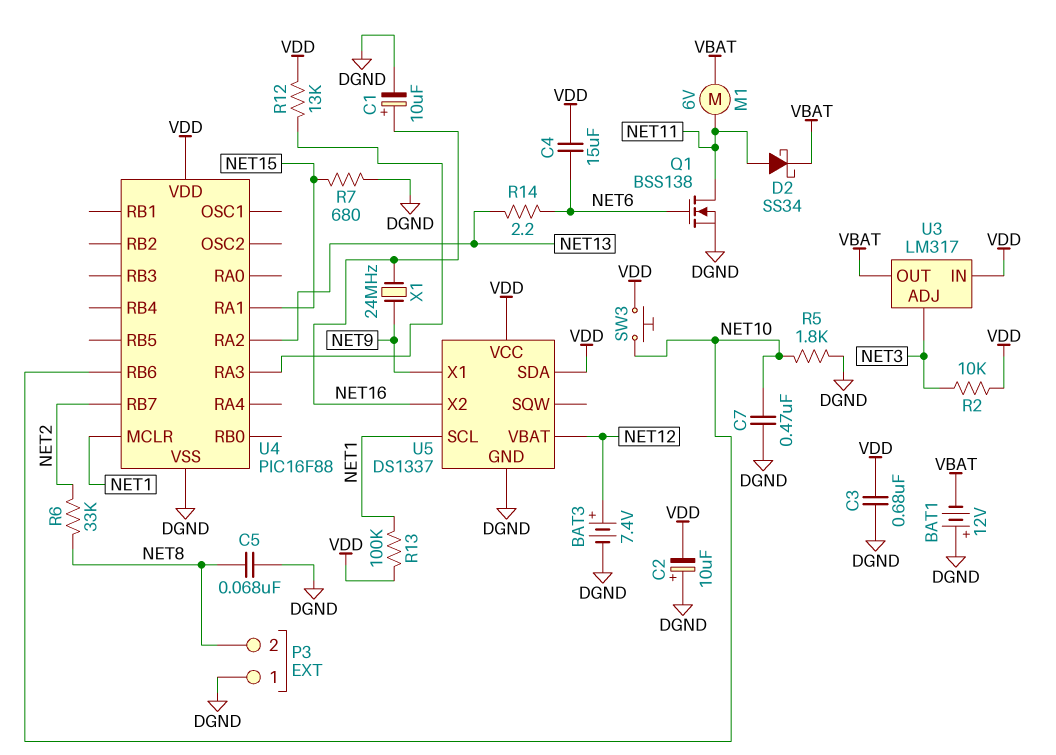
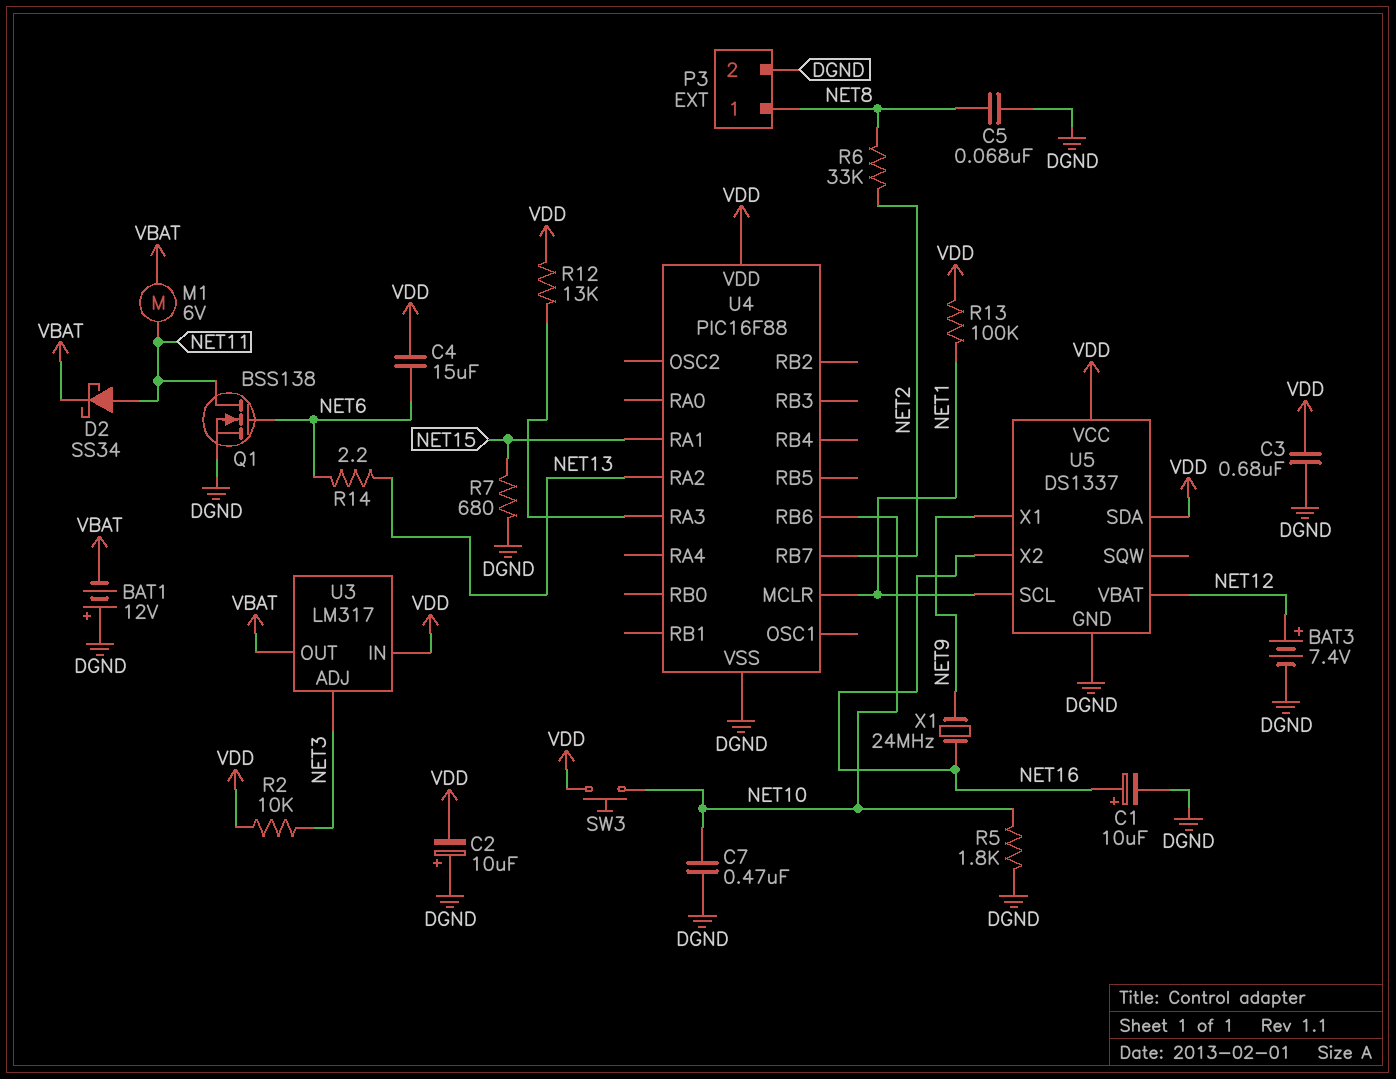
P3 pin 1: DGND -> NET8
P3 pin 2: NET8 -> DGND

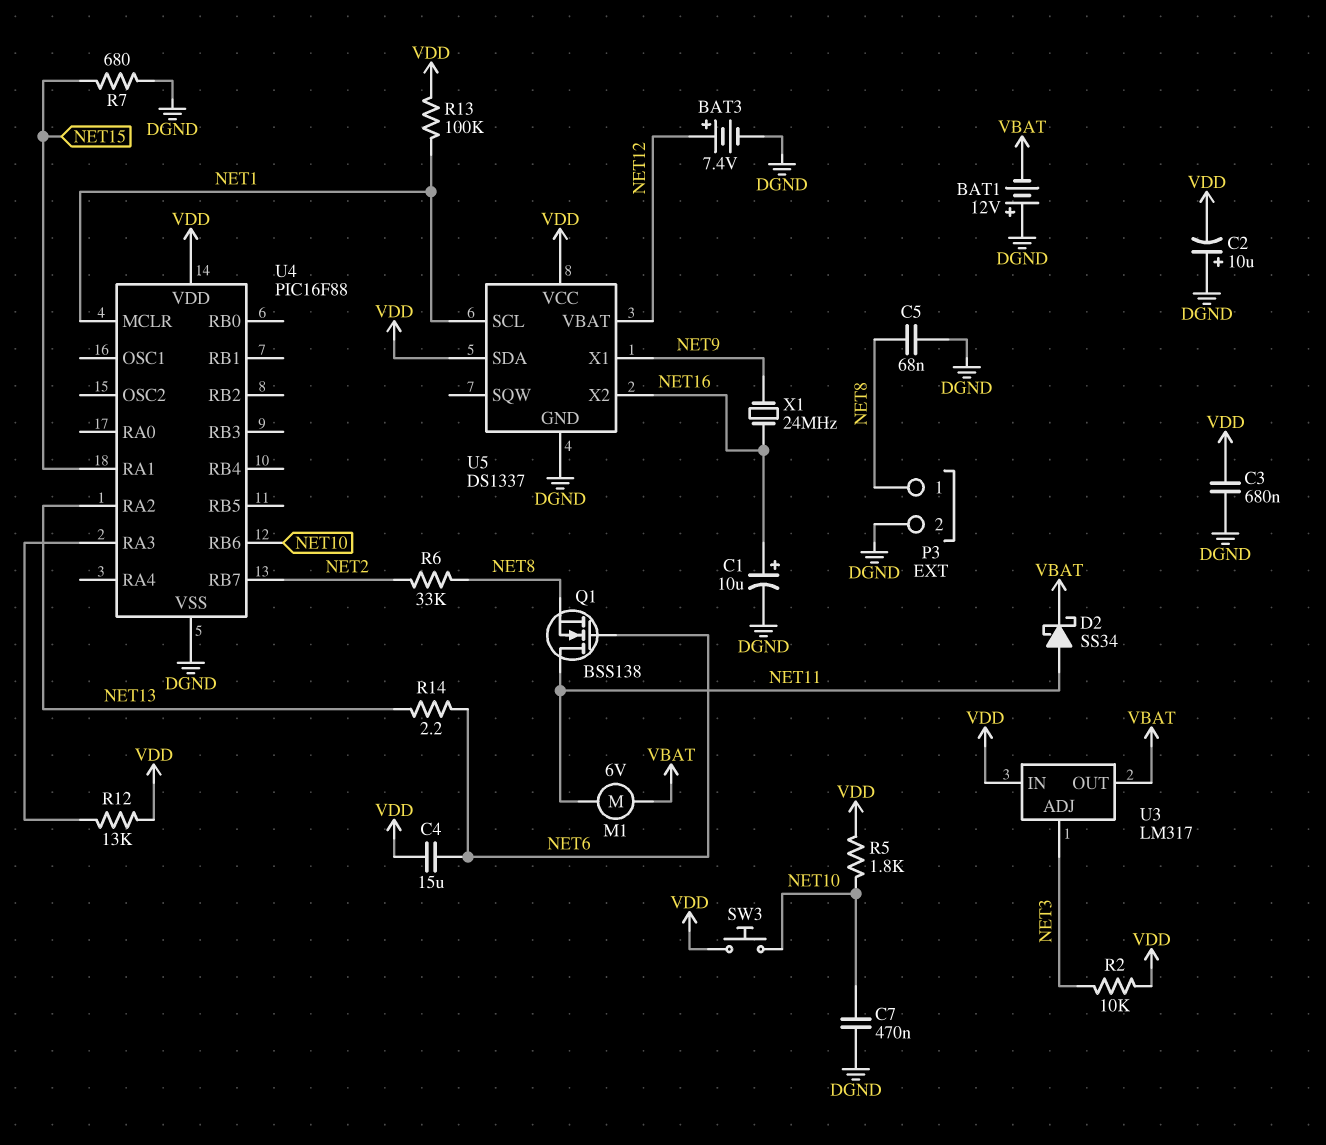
Q1: NMOS BSS138 (G NET6, D NET11, S DGND) -> NMOS BSS138 (G NET6, D NET11, S NET8)
R5: 1.8k (DGND, NET10) -> 1.8k (NET10, VDD)

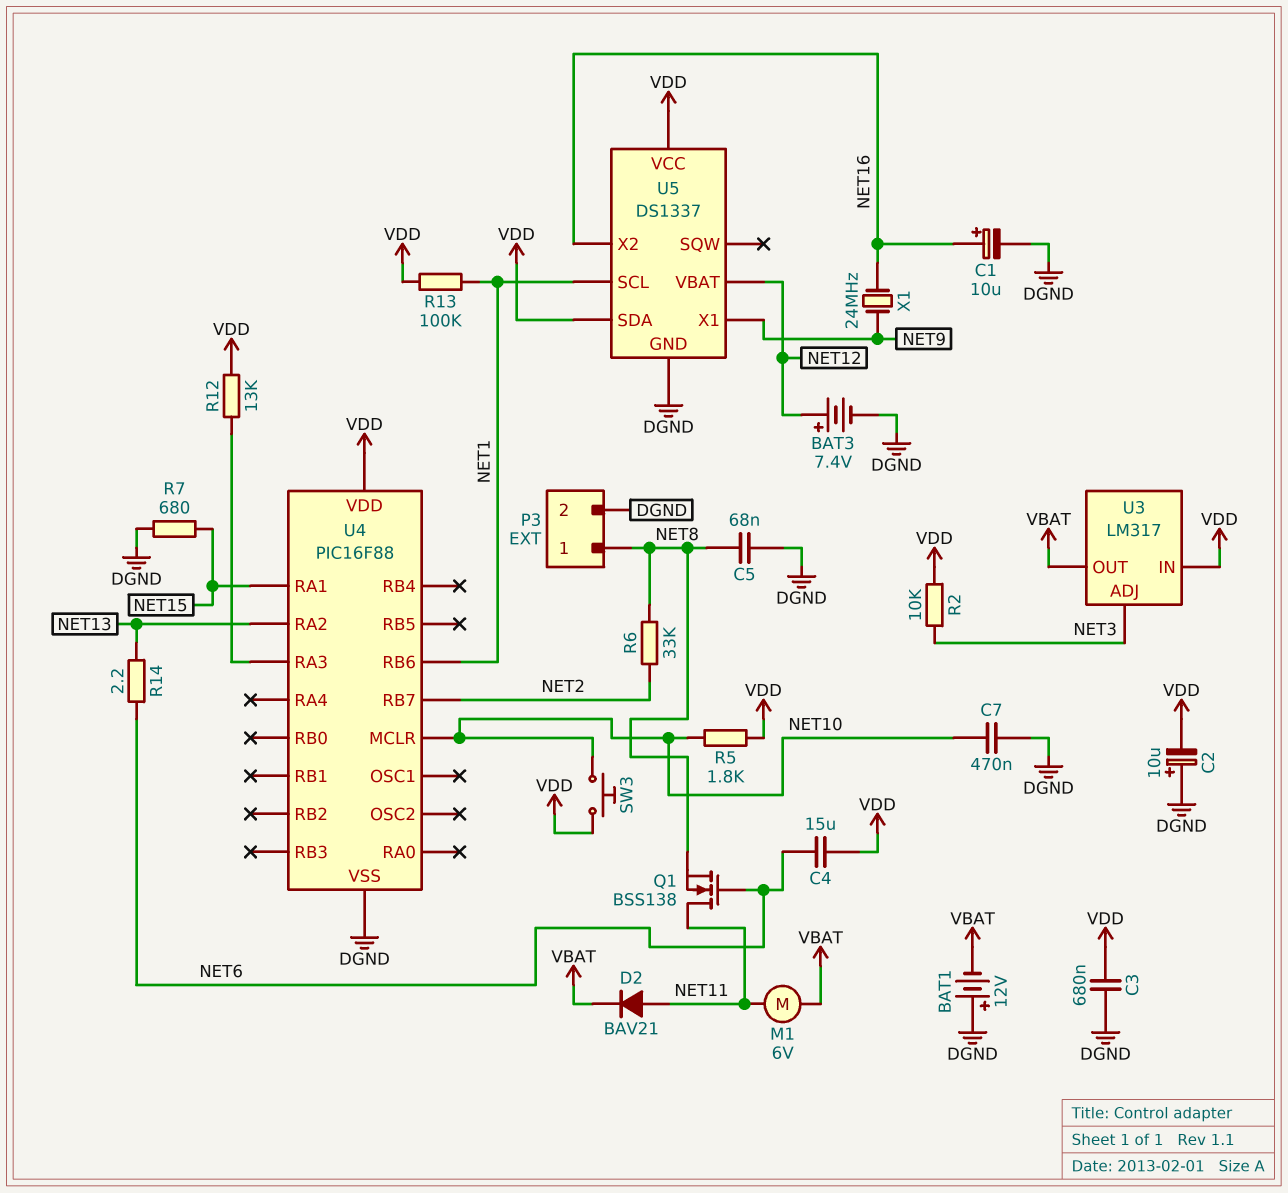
D2: schottky SS34 (A NET11, K VBAT) -> diode BAV21 (A NET11, K VBAT)
U4 pin MCLR: NET1 -> NET10
U4 pin RB6: NET10 -> NET1

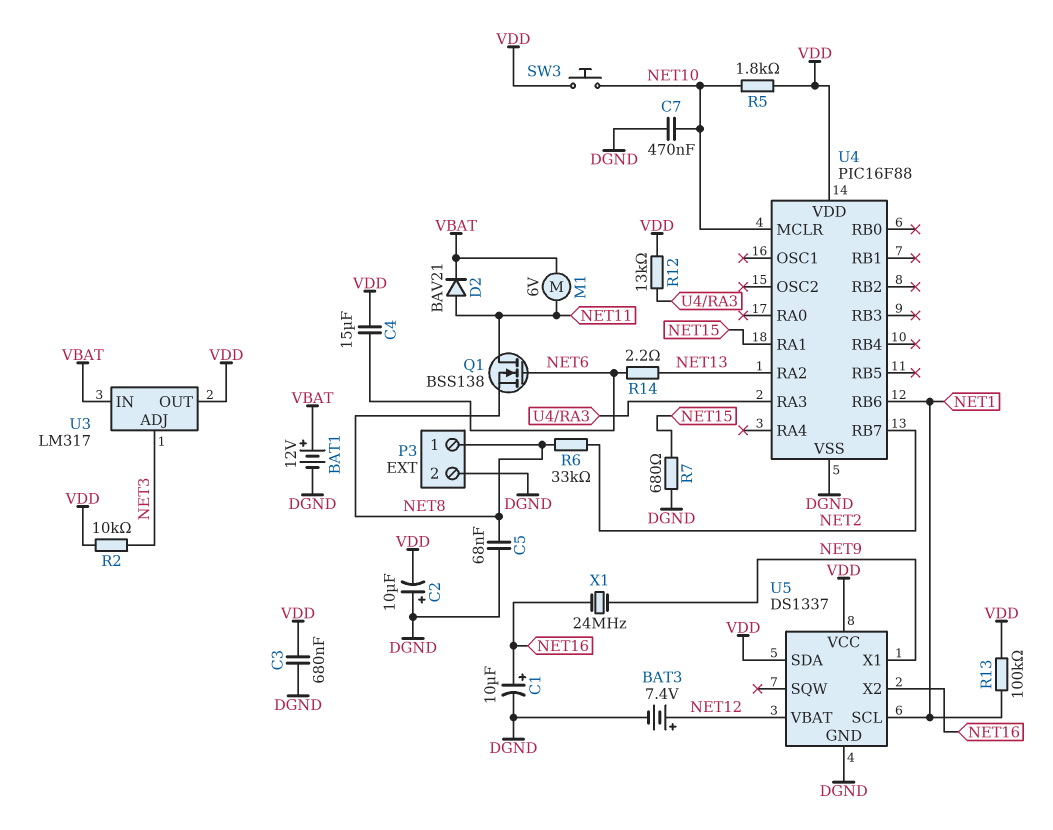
BAT1: 12V (plus DGND, minus VBAT) -> 12V (plus VBAT, minus DGND)
U3 pin IN: VDD -> VBAT
U3 pin OUT: VBAT -> VDD

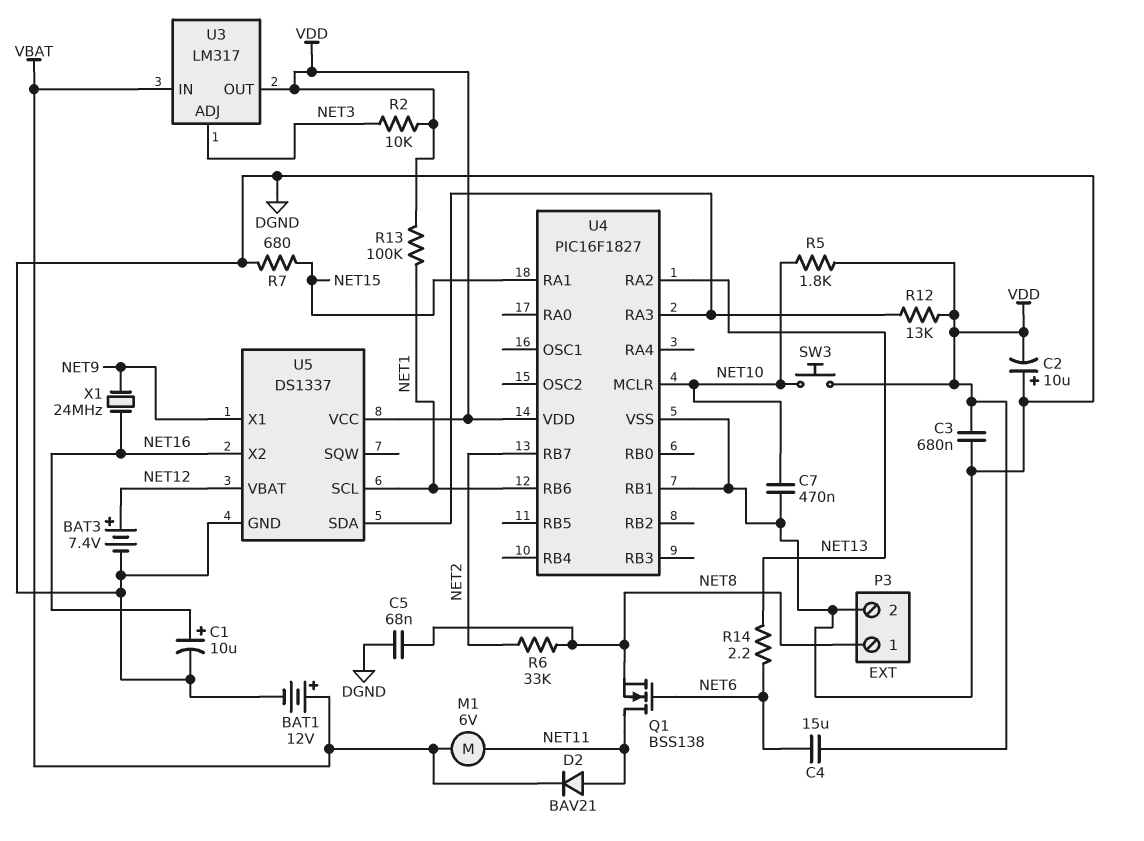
U4: PIC16F88 -> PIC16F1827
U4 pin RB1: none -> DGND
U5 pin SDA: VDD -> U4/RA3

